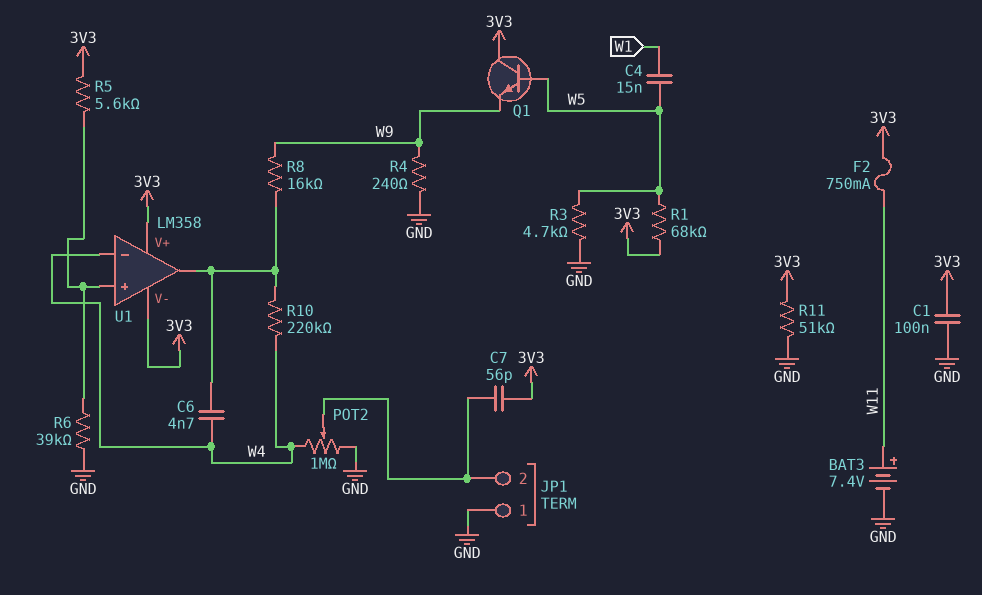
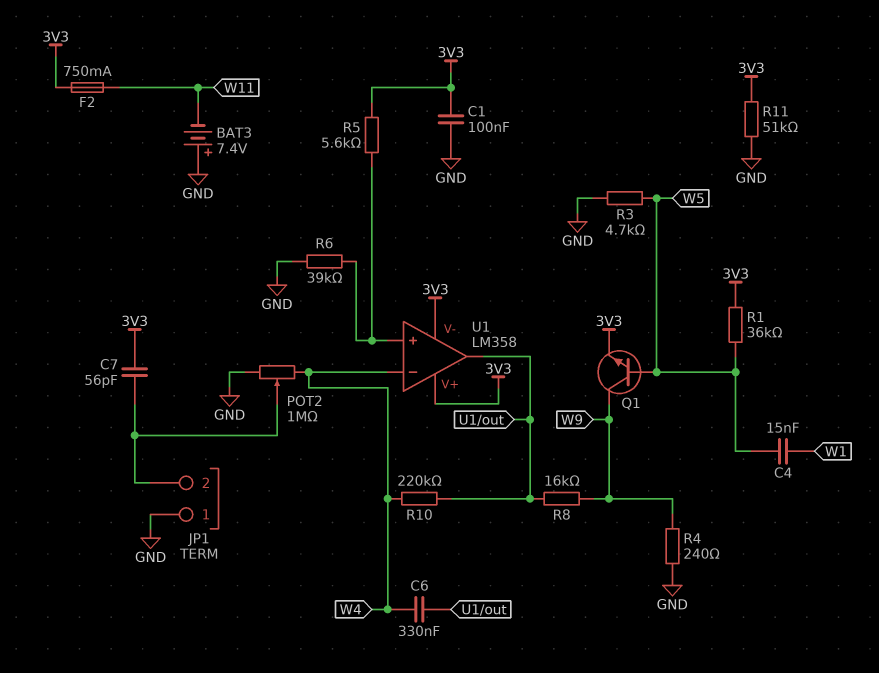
BAT3: 7.4V (plus W11, minus GND) -> 7.4V (plus GND, minus W11)
C6: 4.7nF (U1/out, W4) -> 330nF (U1/out, W4)
Q1: NPN (B W5, C 3V3, E W9) -> NPN (B W5, C W9, E 3V3)
R1: 68k (3V3, W5) -> 36k (3V3, W5)

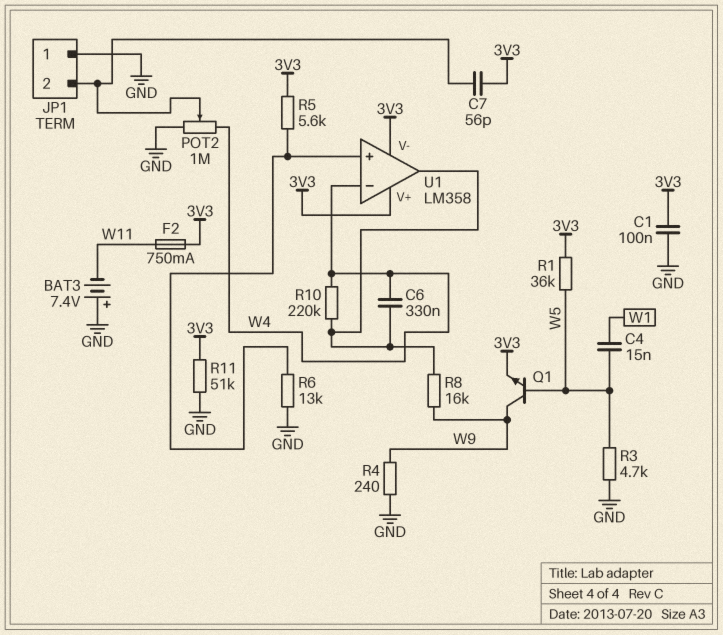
R6: 39k (GND, U1/in+) -> 13k (GND, U1/in+)

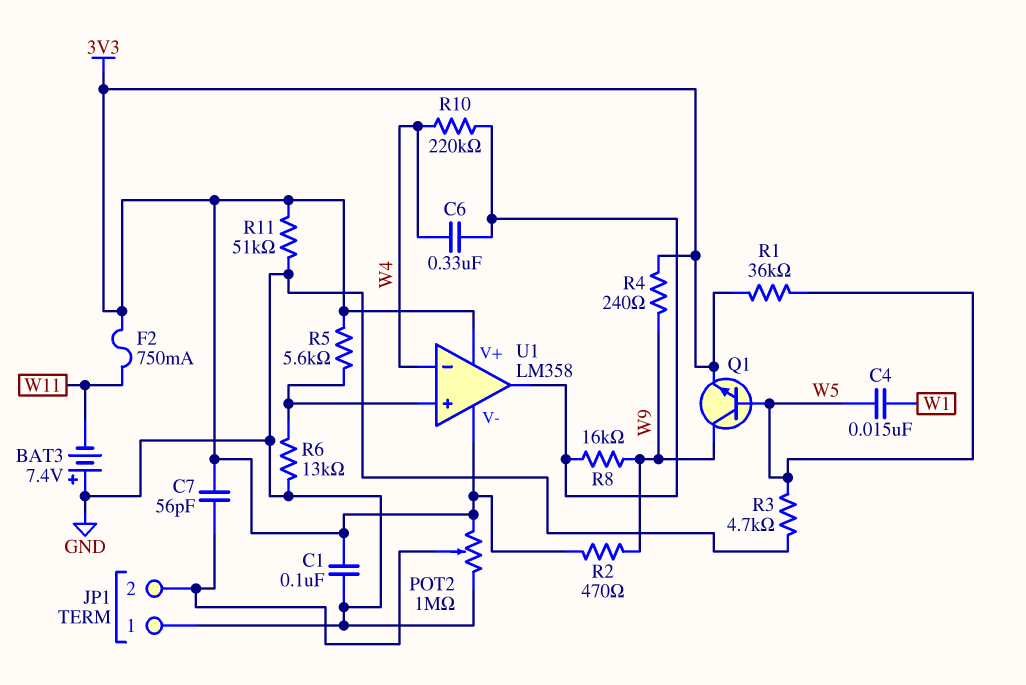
POT2: 1M (GND, W4, wiper JP1/2) -> 1M (3V3, GND, wiper JP1/2)
R2: none -> 470 (3V3, W9)
R4: 240 (GND, W9) -> 240 (3V3, W9)

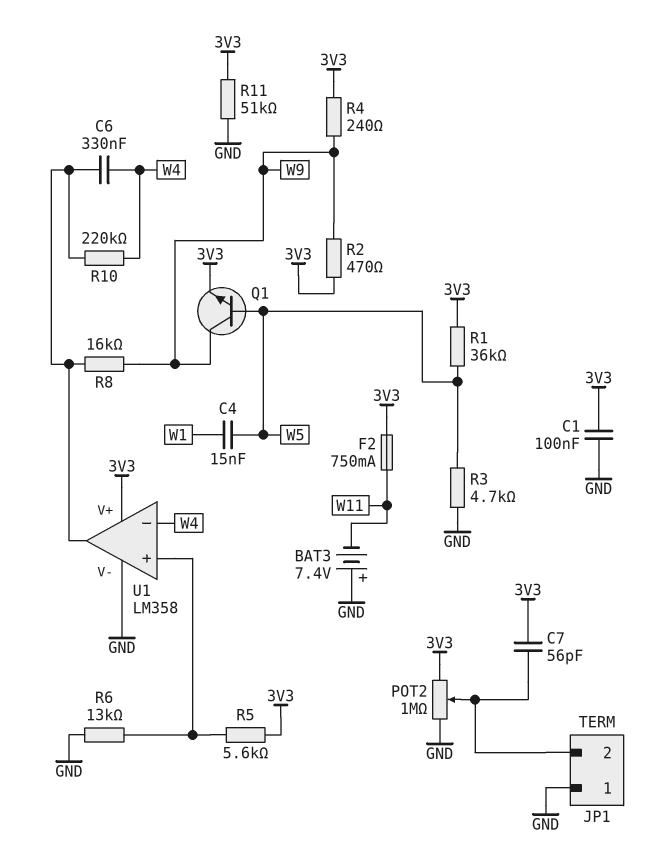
U1 pin V-: 3V3 -> GND

